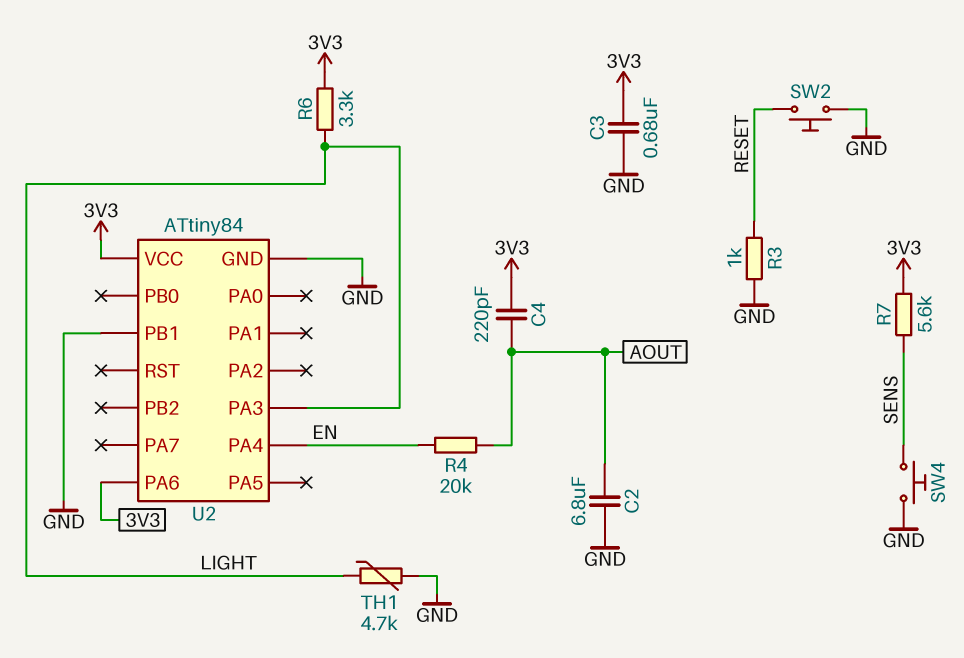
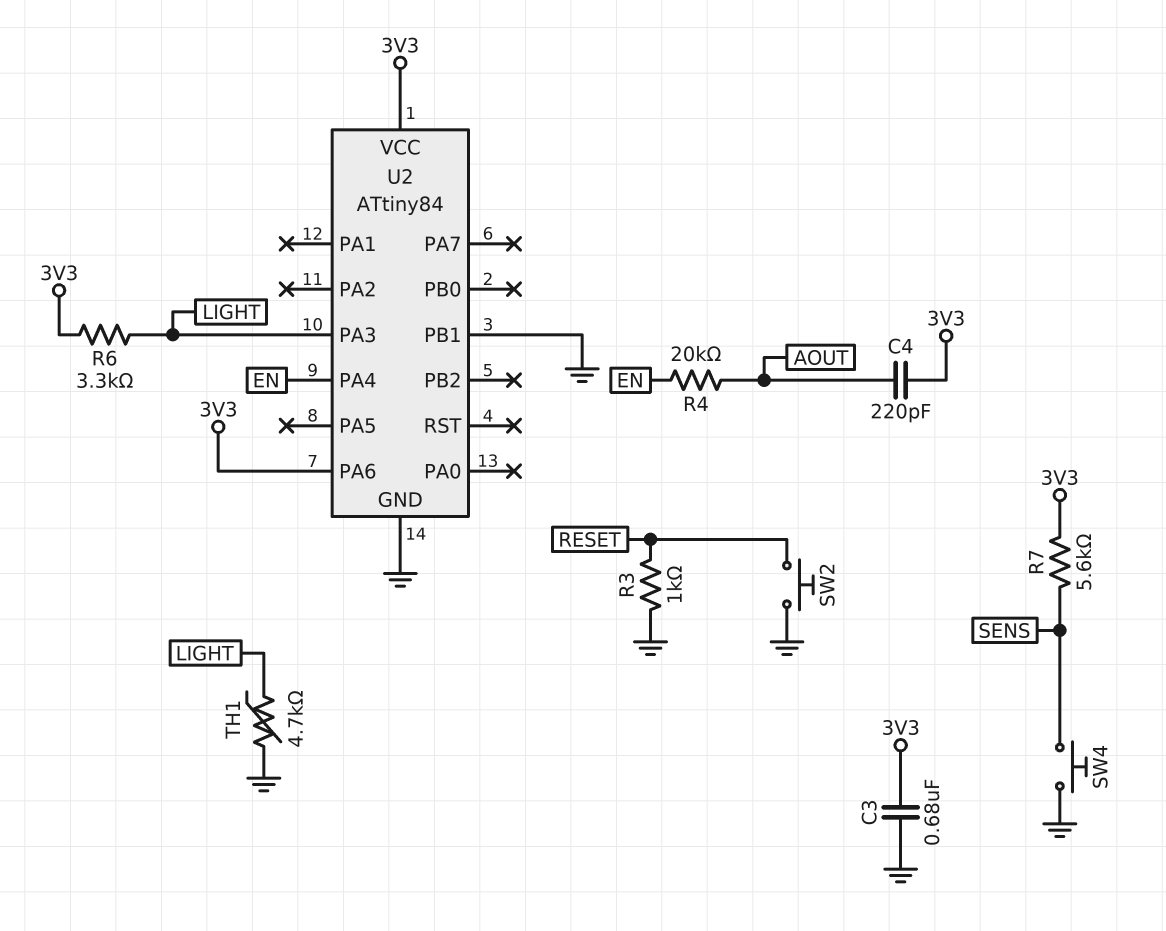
C2: 6.8uF (AOUT, GND) -> none

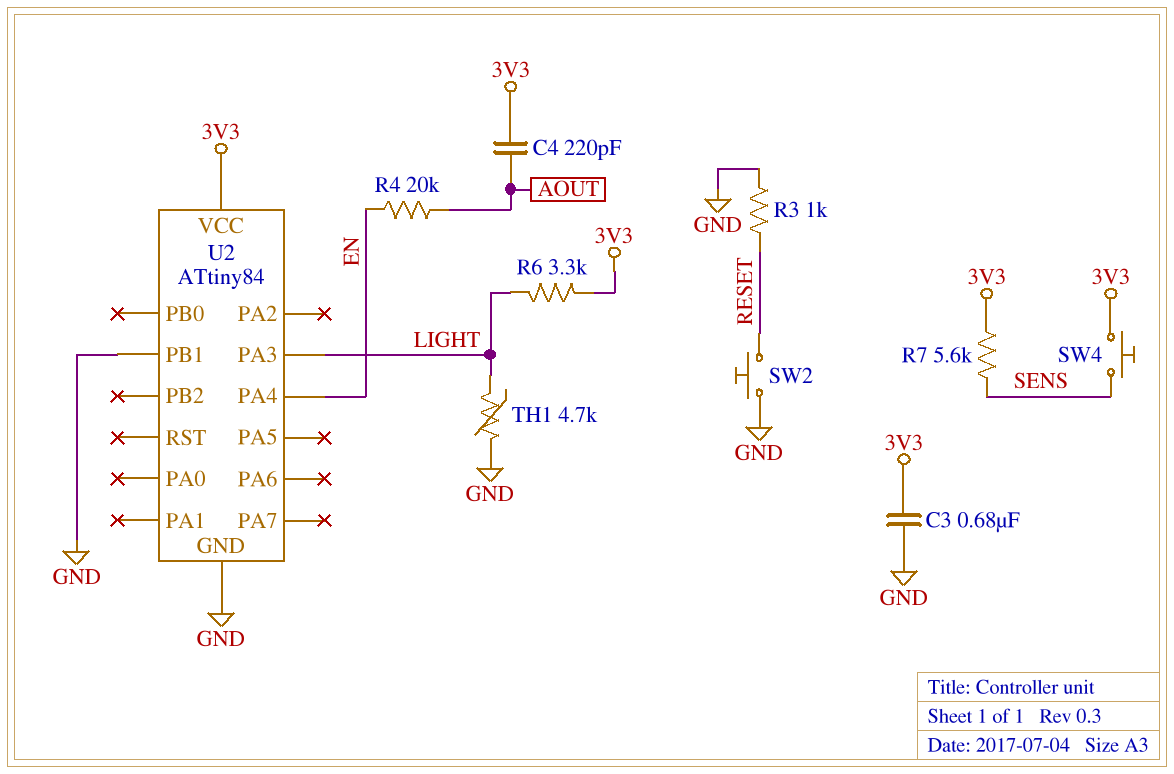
SW4: button (GND, SENS) -> button (3V3, SENS)
U2 pin PA6: 3V3 -> none

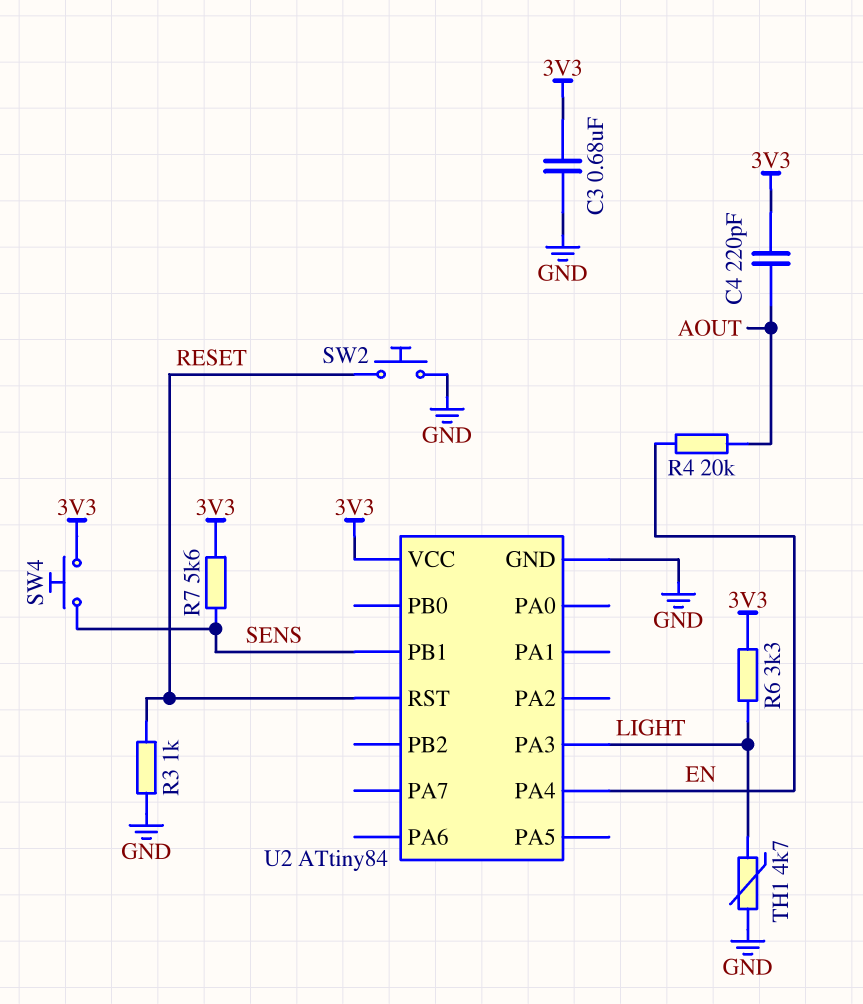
U2 pin PB1: GND -> SENS
U2 pin RST: none -> RESET

